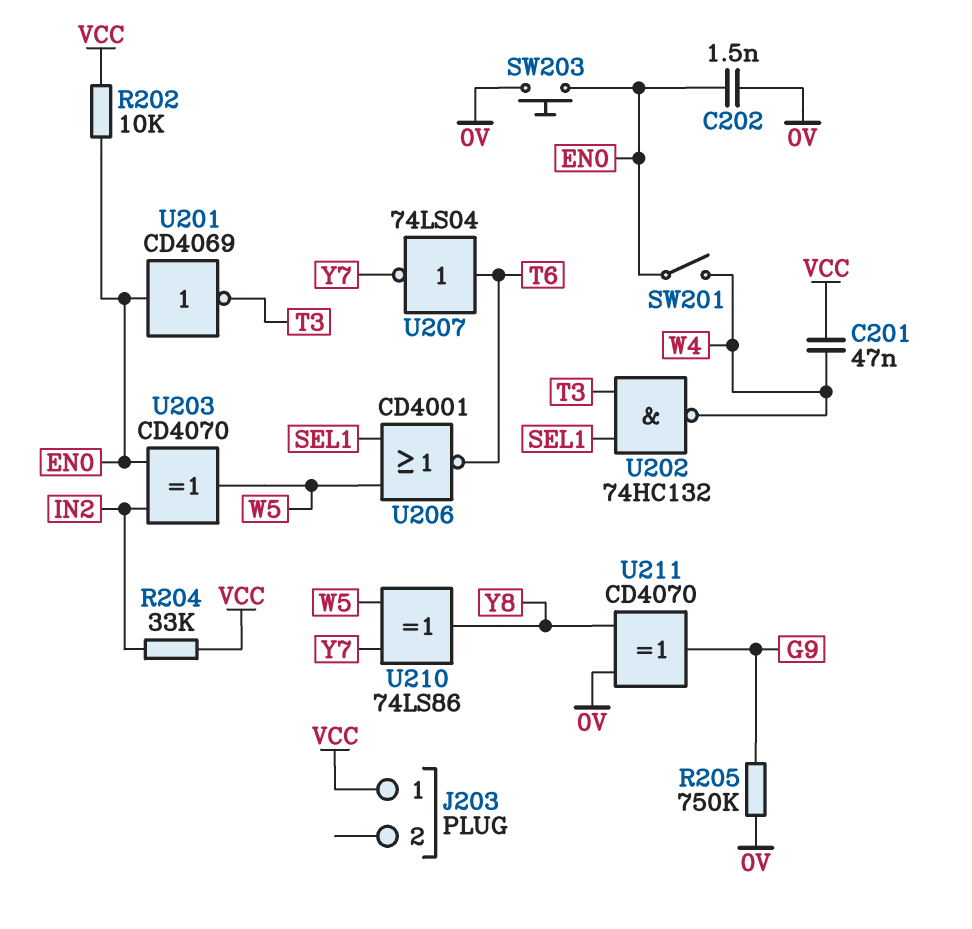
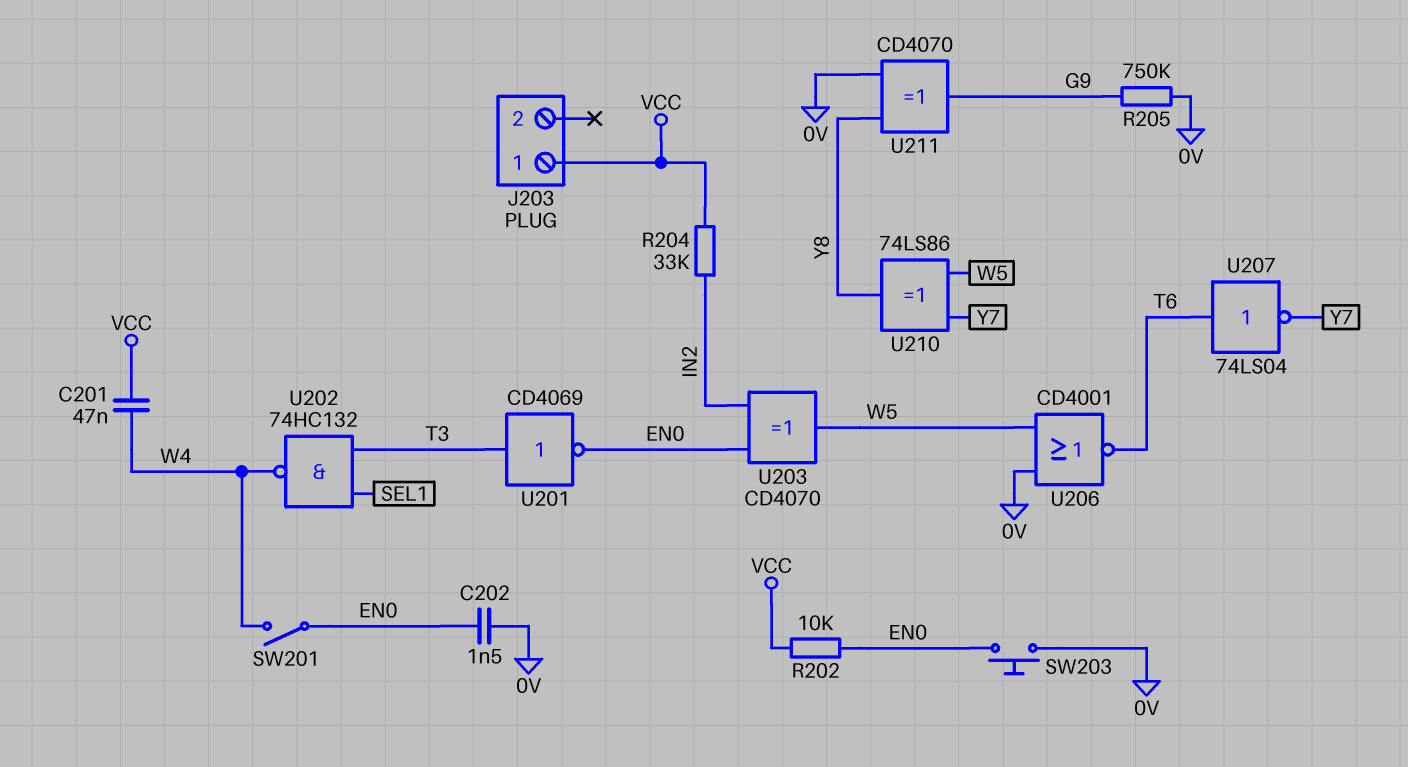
U201: NOT CD4069 (in EN0, out T3) -> NOT CD4069 (in T3, out EN0)
U206: NOR CD4001 (in SEL1, in W5, out T6) -> NOR CD4001 (in 0V, in W5, out T6)

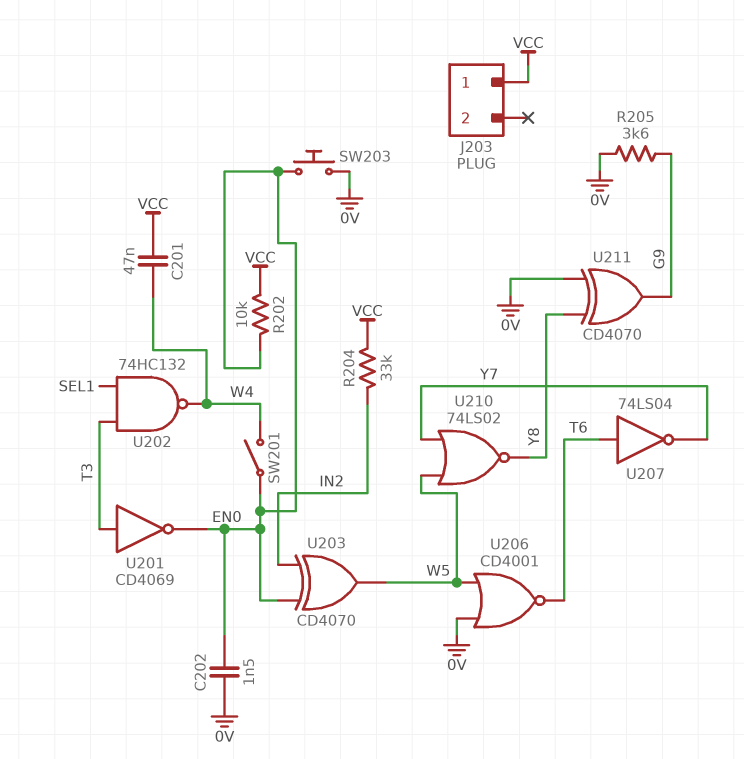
R205: 750k (0V, G9) -> 3.6k (0V, G9)
U210: XOR 74LS86 (in W5, in Y7, out Y8) -> NOR 74LS02 (in W5, in Y7, out Y8)

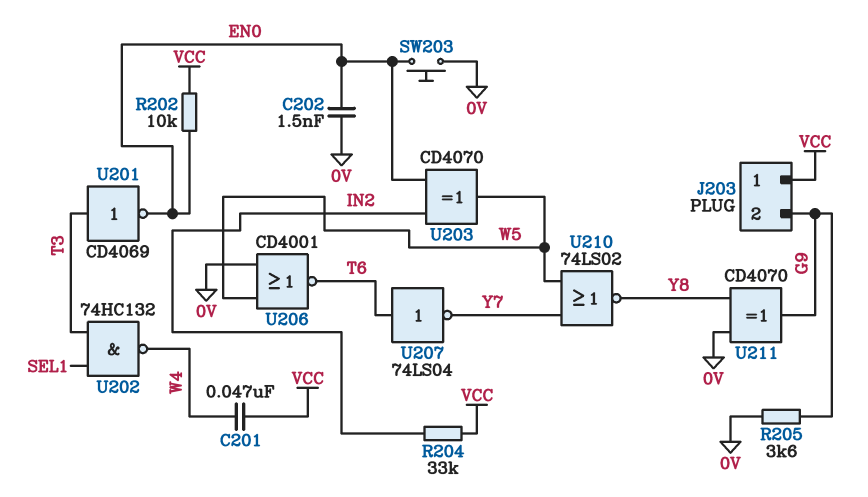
J203 pin 2: none -> G9
SW201: switch (EN0, W4) -> none

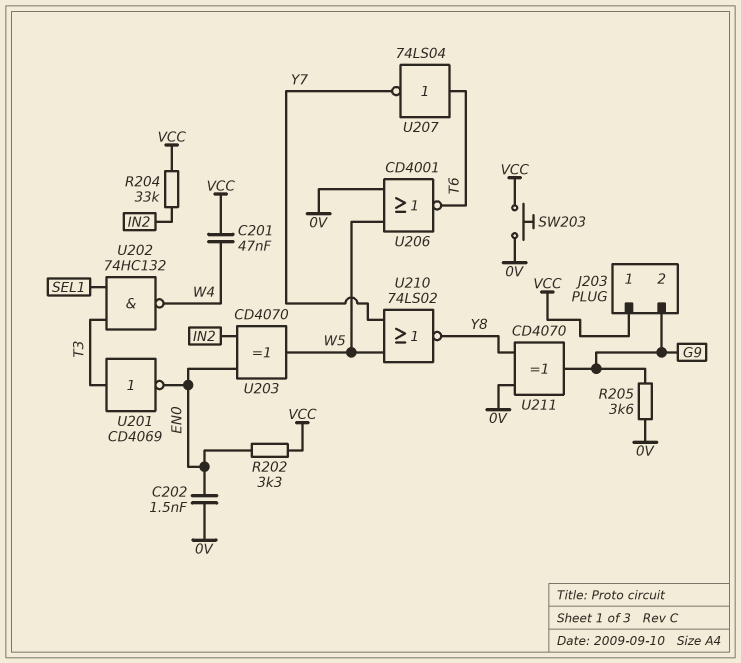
R202: 10k (EN0, VCC) -> 3.3k (EN0, VCC)
SW203: button (0V, EN0) -> button (0V, VCC)

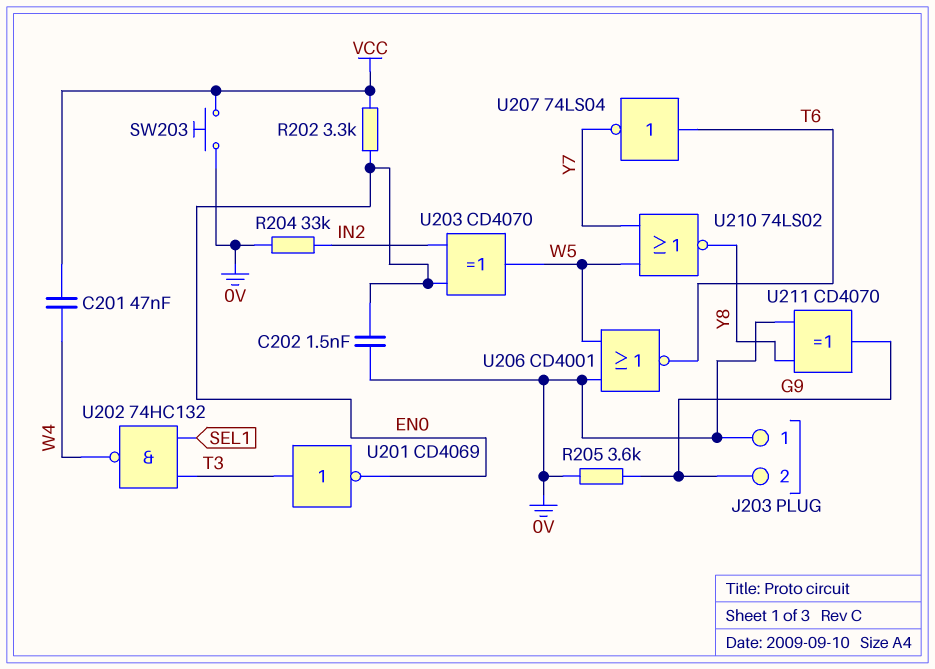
J203 pin 1: VCC -> 0V
R204: 33k (IN2, VCC) -> 33k (0V, IN2)

